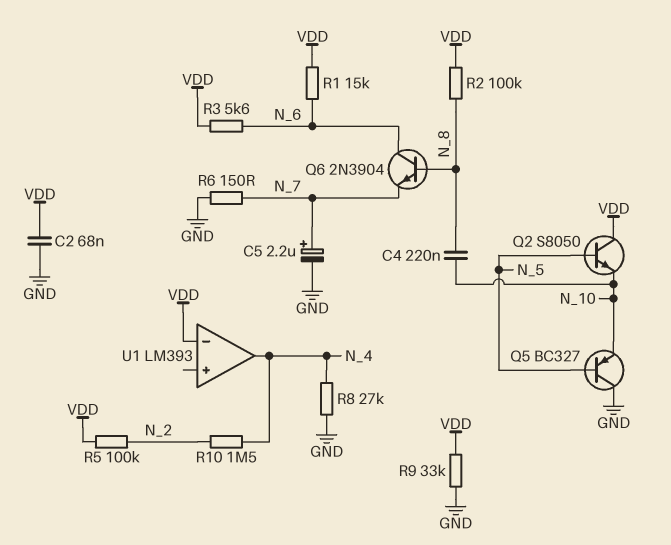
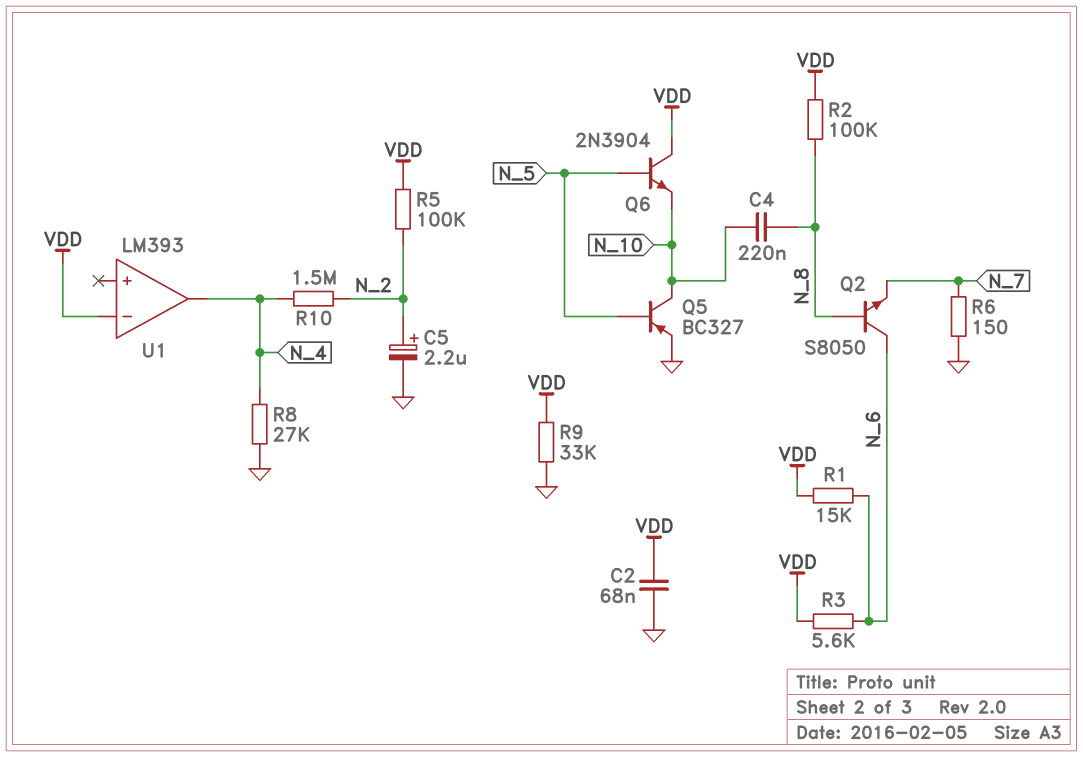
C5: 2.2uF (plus N_7, minus GND) -> 2.2uF (plus N_2, minus GND)
Q2: NPN S8050 (B N_5, C VDD, E N_10) -> NPN S8050 (B N_8, C N_6, E N_7)
Q5: PNP BC327 (B N_5, C GND, E N_10) -> PNP BC327 (B N_5, C N_10, E GND)
Q6: NPN 2N3904 (B N_8, C N_6, E N_7) -> NPN 2N3904 (B N_5, C VDD, E N_10)

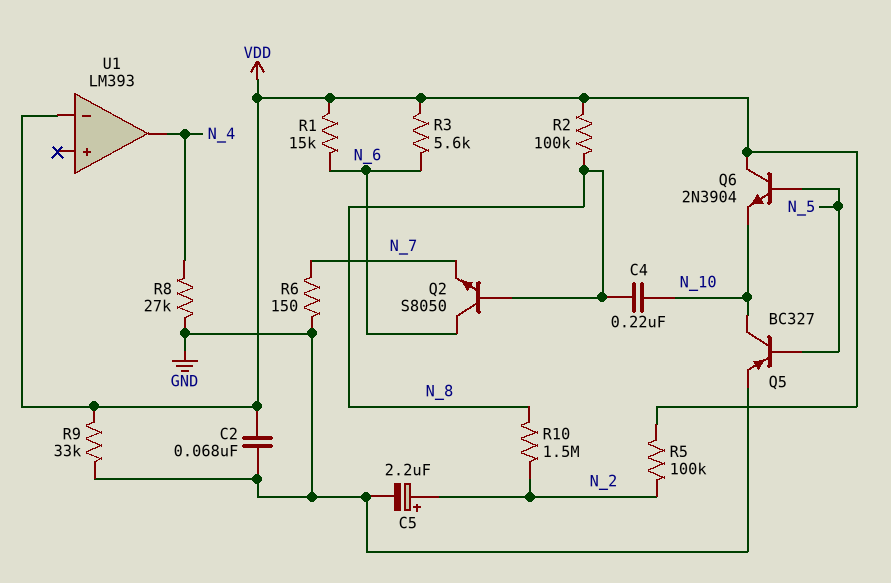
R10: 1.5M (N_2, N_4) -> 1.5M (N_2, N_8)

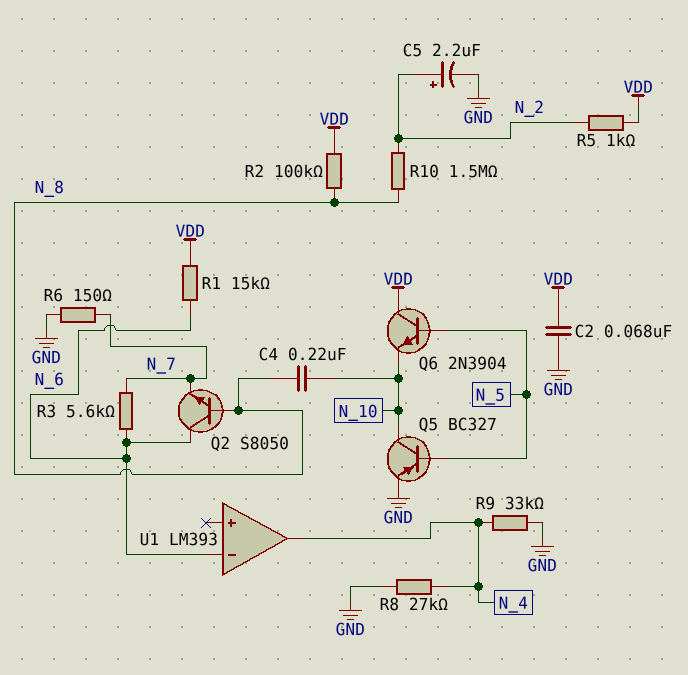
R3: 5.6k (N_6, VDD) -> 5.6k (N_6, N_7)
R5: 100k (N_2, VDD) -> 1k (N_2, VDD)
R9: 33k (GND, VDD) -> 33k (GND, N_4)
U1 pin in-: VDD -> N_6

